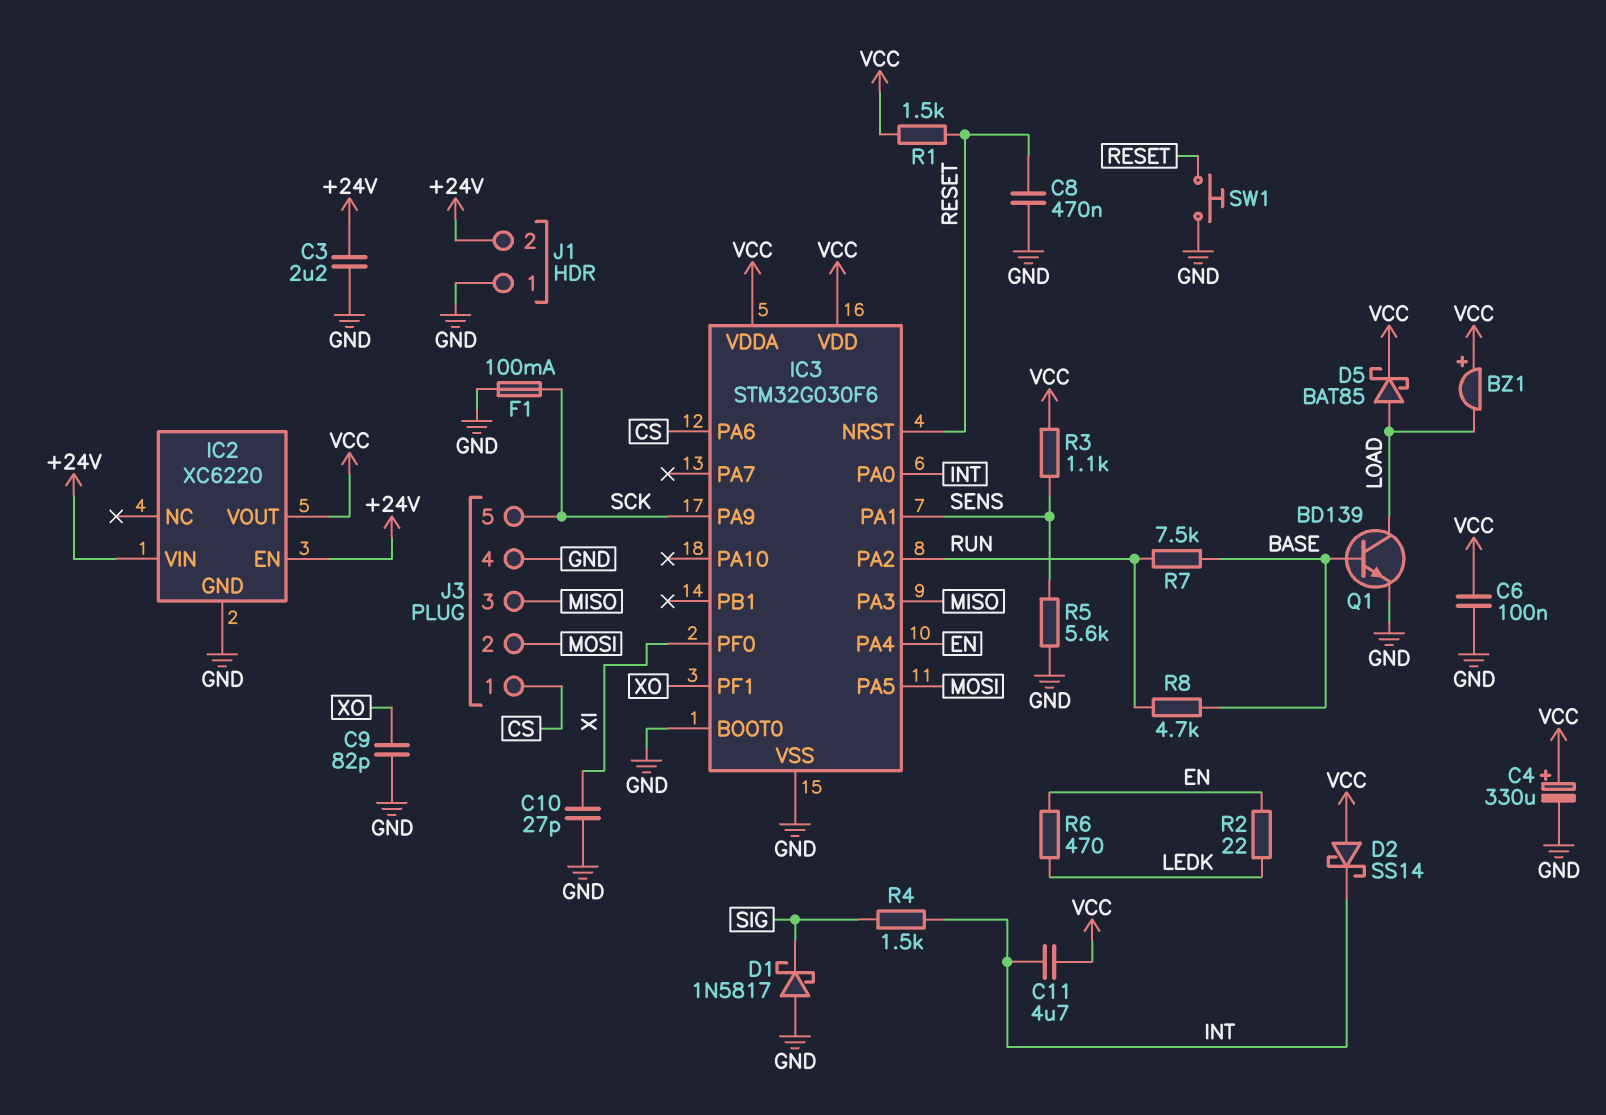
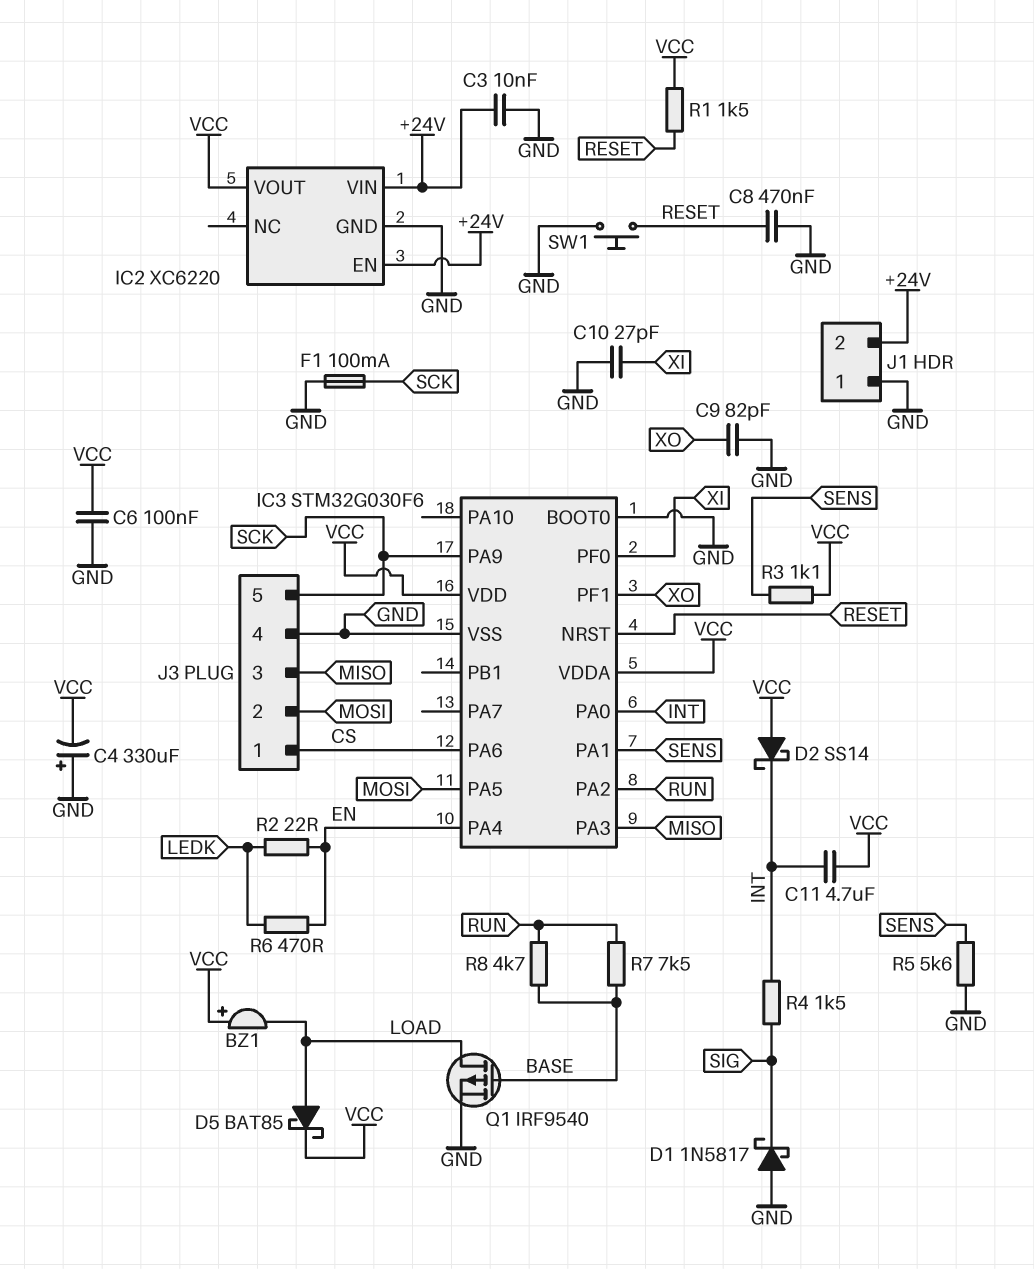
C3: 2.2uF (+24V, GND) -> 10nF (+24V, GND)
C4: 330uF (plus VCC, minus GND) -> 330uF (plus GND, minus VCC)
Q1: NPN BD139 (B BASE, C LOAD, E GND) -> PMOS IRF9540 (G BASE, D LOAD, S GND)

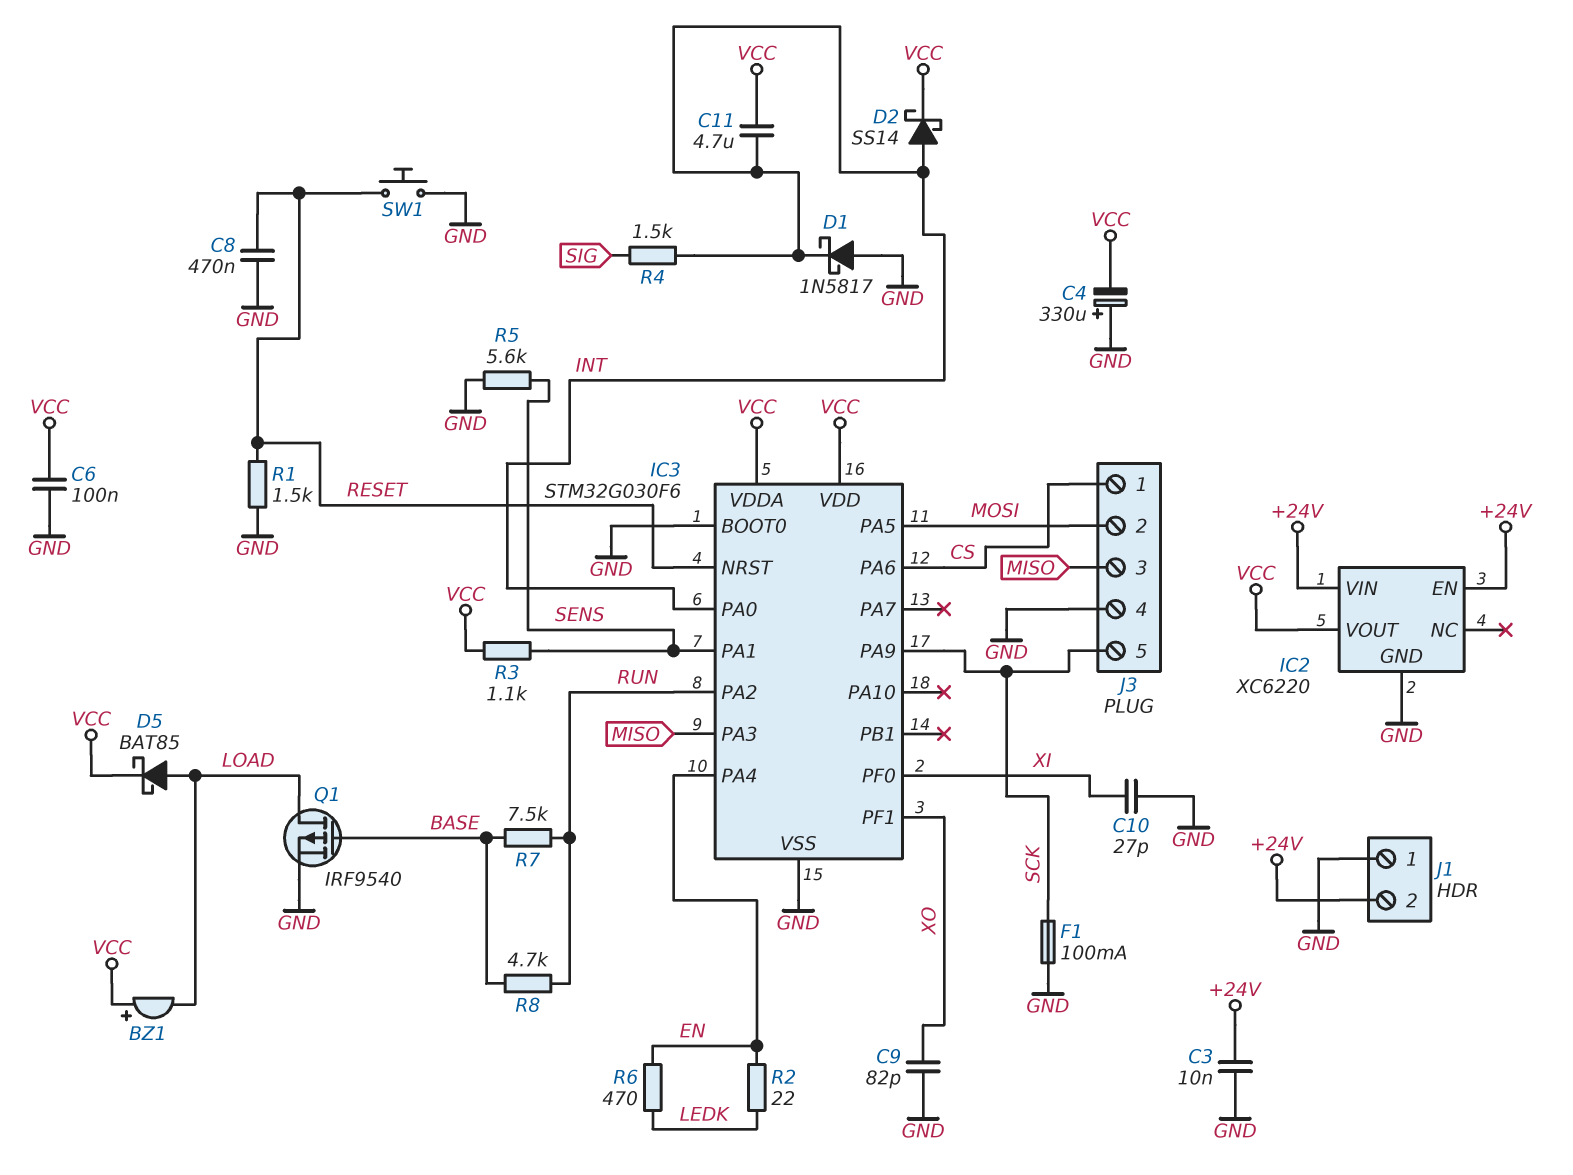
D1: schottky 1N5817 (A GND, K SIG) -> schottky 1N5817 (A GND, K INT)
D2: schottky SS14 (A VCC, K INT) -> schottky SS14 (A INT, K VCC)
R1: 1.5k (RESET, VCC) -> 1.5k (GND, RESET)

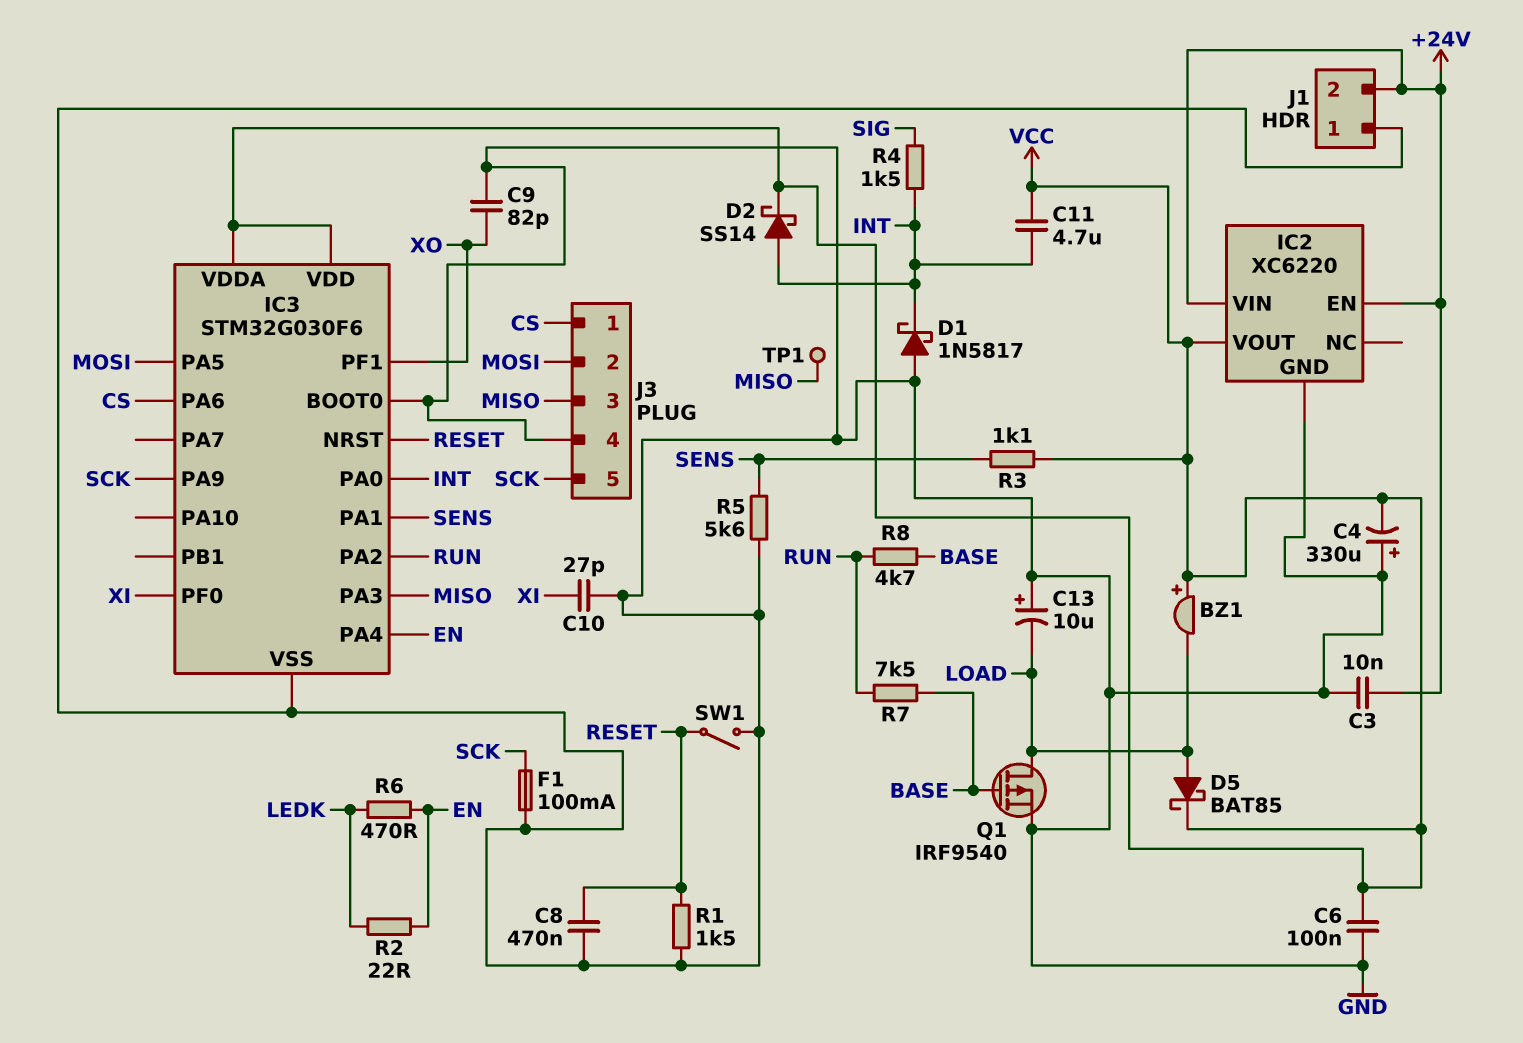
C13: none -> 10uF (plus GND, minus LOAD)
SW1: button (GND, RESET) -> switch (GND, RESET)
TP1: none -> test point (MISO)

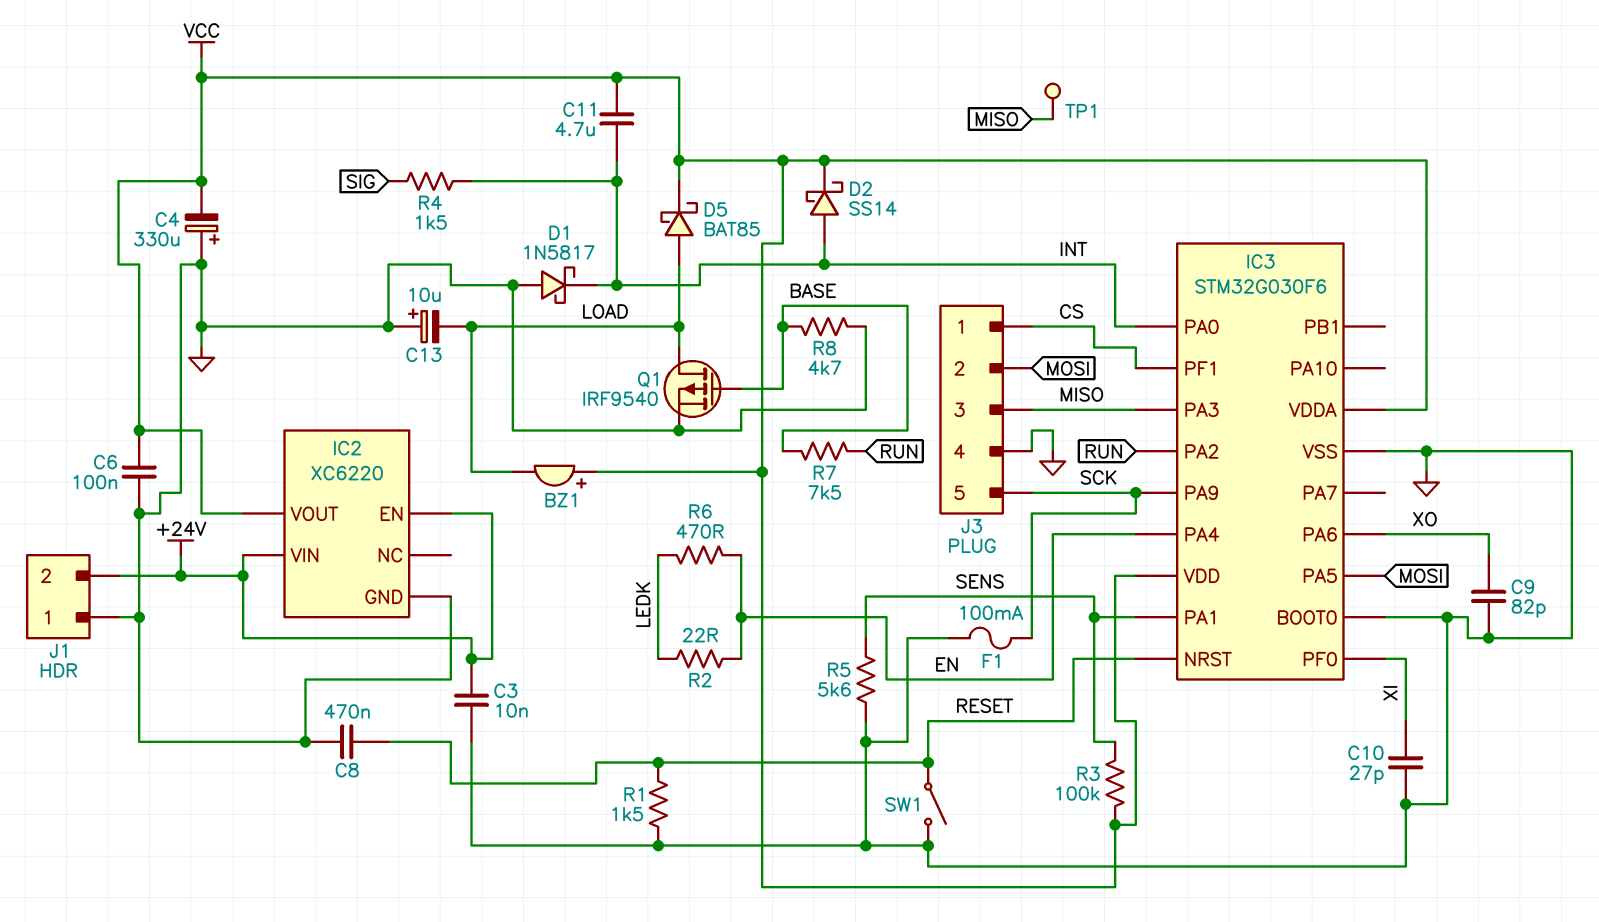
IC3 pin PA6: CS -> XO
IC3 pin PF1: XO -> CS
R3: 1.1k (SENS, VCC) -> 100k (SENS, VCC)
R8: 4.7k (BASE, RUN) -> 4.7k (BASE, GND)

